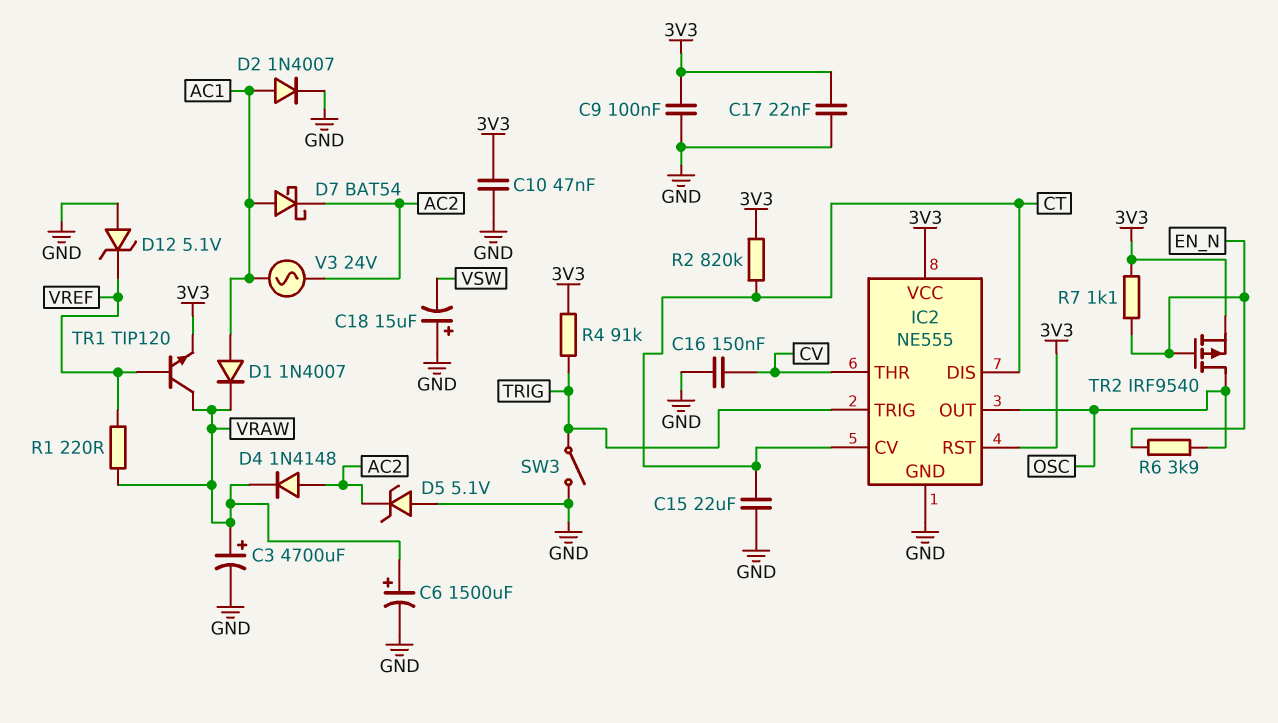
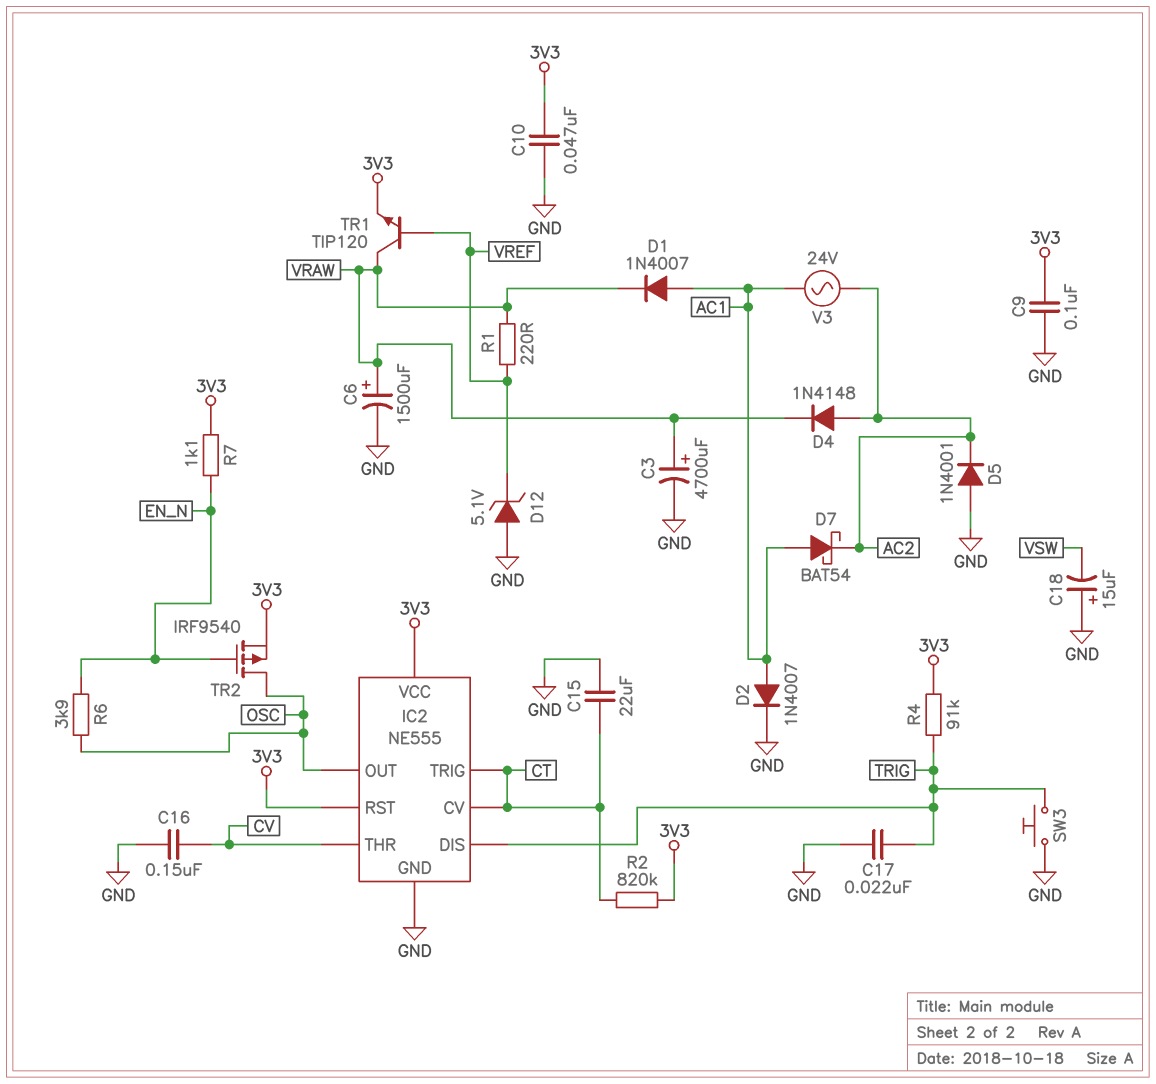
C17: 22nF (3V3, GND) -> 22nF (GND, TRIG)
D5: zener 5.1V (A GND, K AC2) -> diode 1N4001 (A GND, K AC2)
IC2 pin DIS: CT -> TRIG
IC2 pin TRIG: TRIG -> CT
SW3: switch (GND, TRIG) -> button (GND, TRIG)

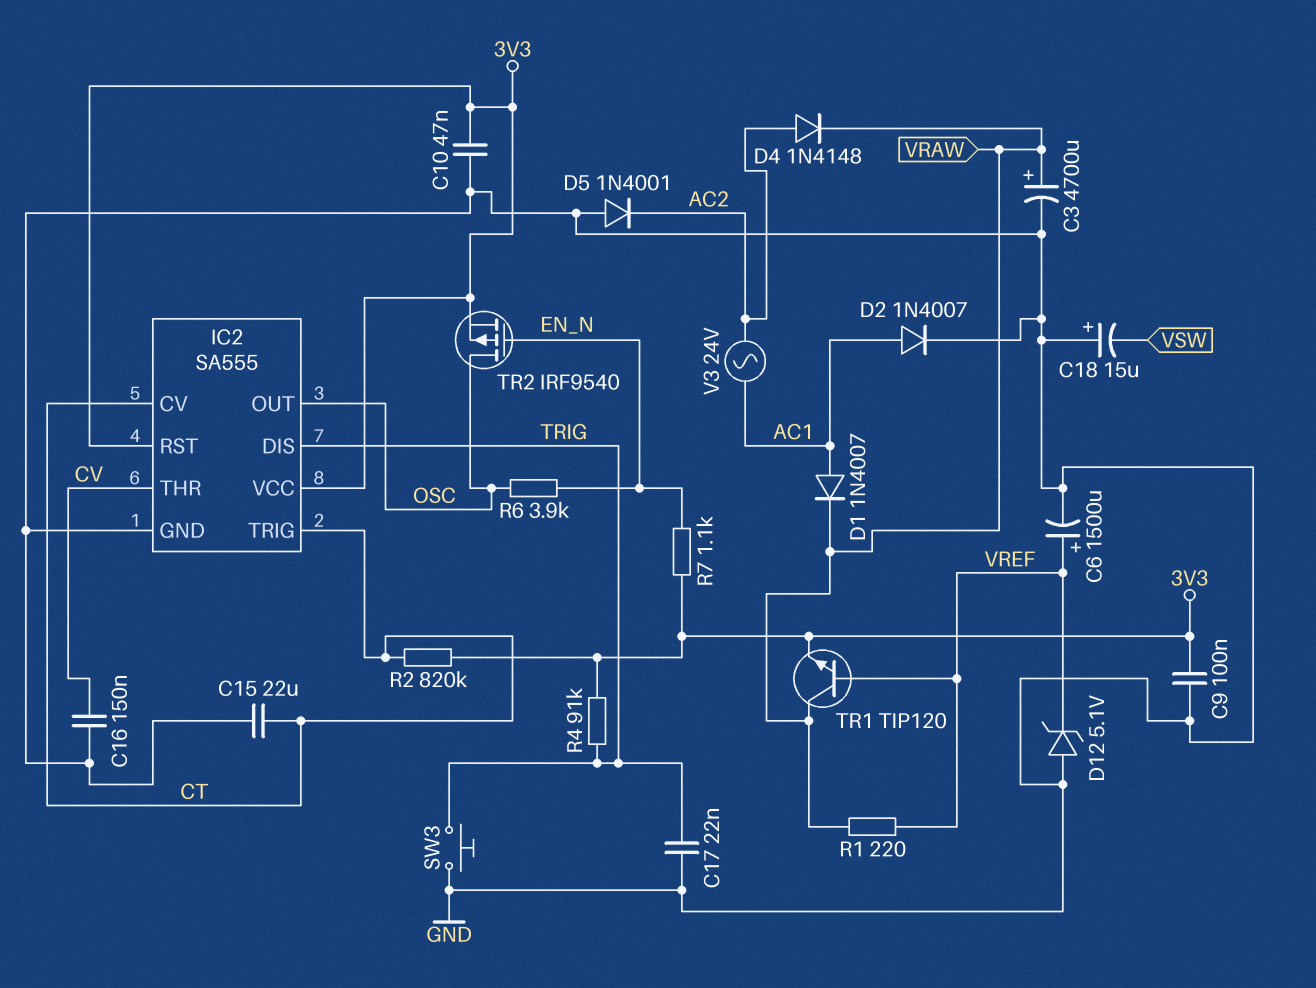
C6: 1500uF (plus VRAW, minus GND) -> 1500uF (plus VREF, minus GND)
D7: schottky BAT54 (A AC1, K AC2) -> none
IC2: NE555 -> SA555

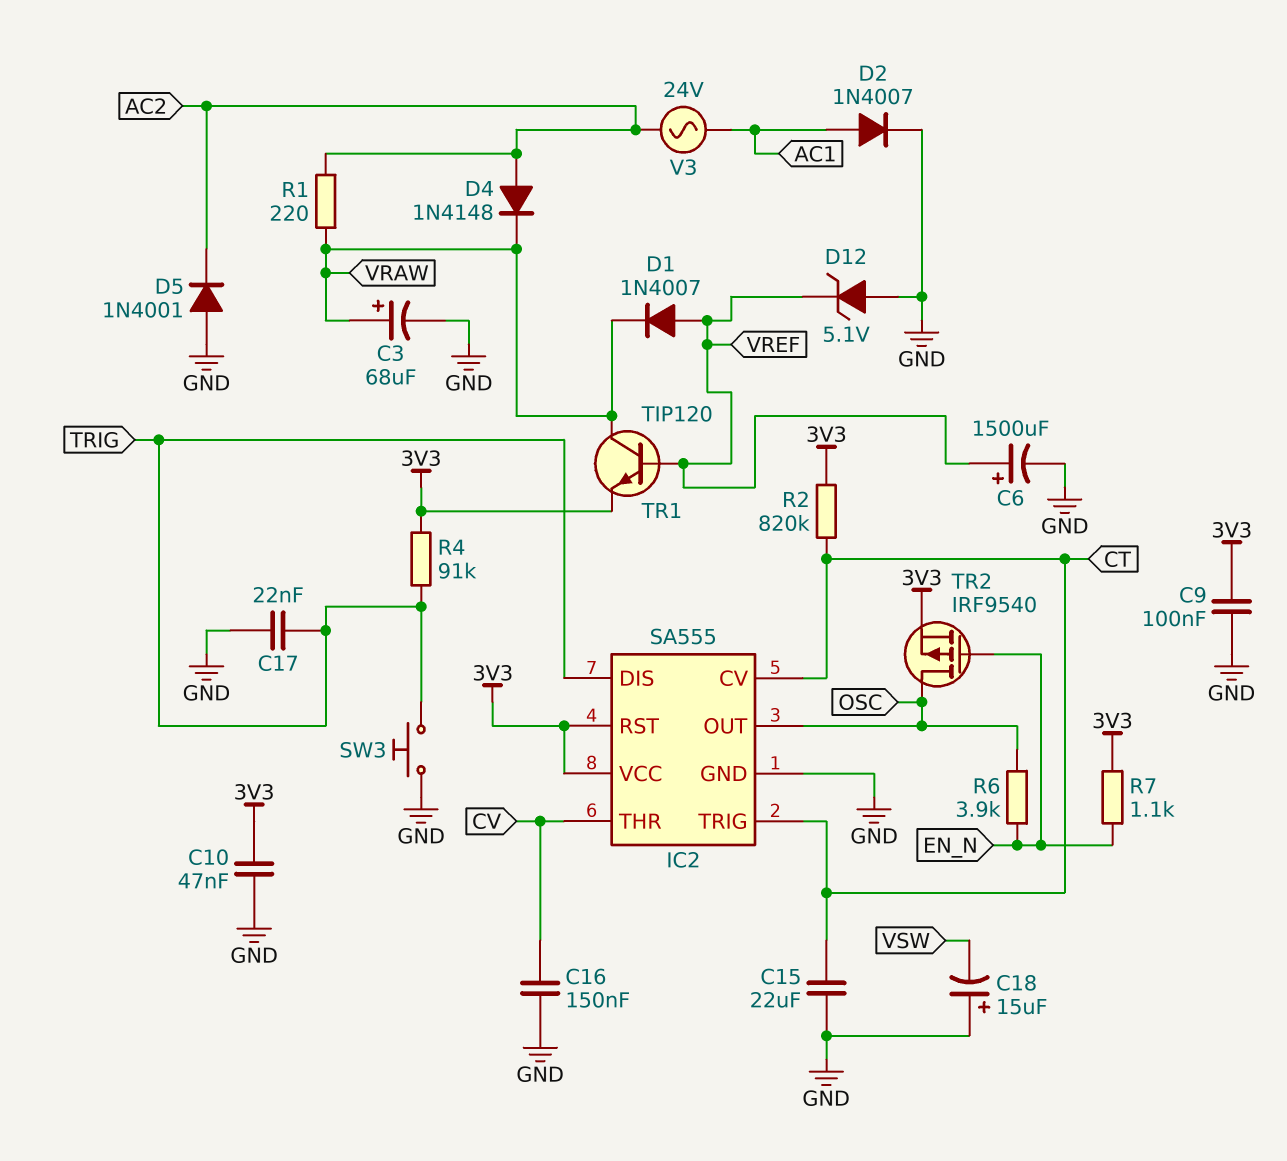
C3: 4700uF (plus VRAW, minus GND) -> 68uF (plus VRAW, minus GND)
D1: diode 1N4007 (A AC1, K VRAW) -> diode 1N4007 (A VREF, K VRAW)
R1: 220 (VRAW, VREF) -> 220 (AC2, VRAW)

